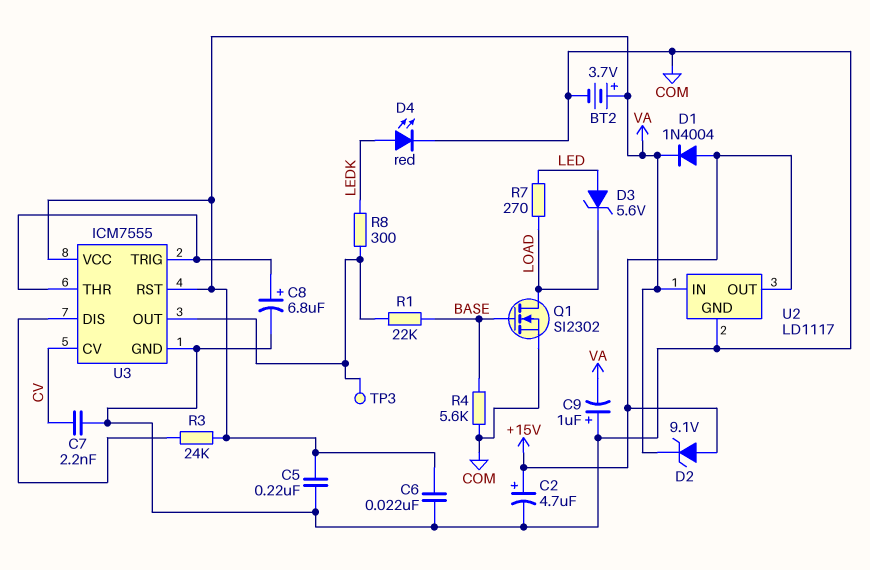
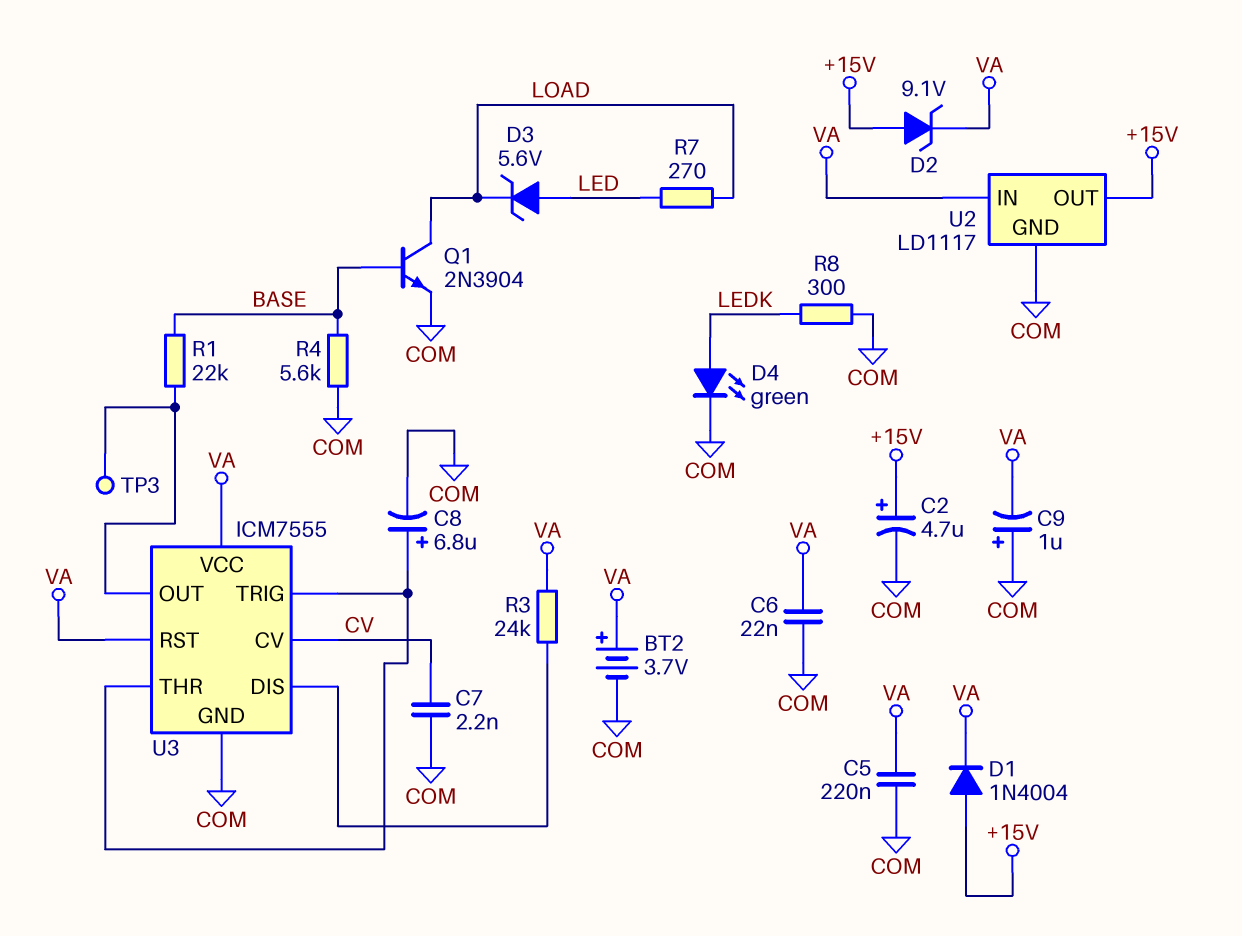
D4: LED red (A LEDK, K COM) -> LED green (A LEDK, K COM)
Q1: NMOS SI2302 (G BASE, D LOAD, S COM) -> NPN 2N3904 (B BASE, C LOAD, E COM)
R8: 300 (LEDK, U3/OUT) -> 300 (COM, LEDK)

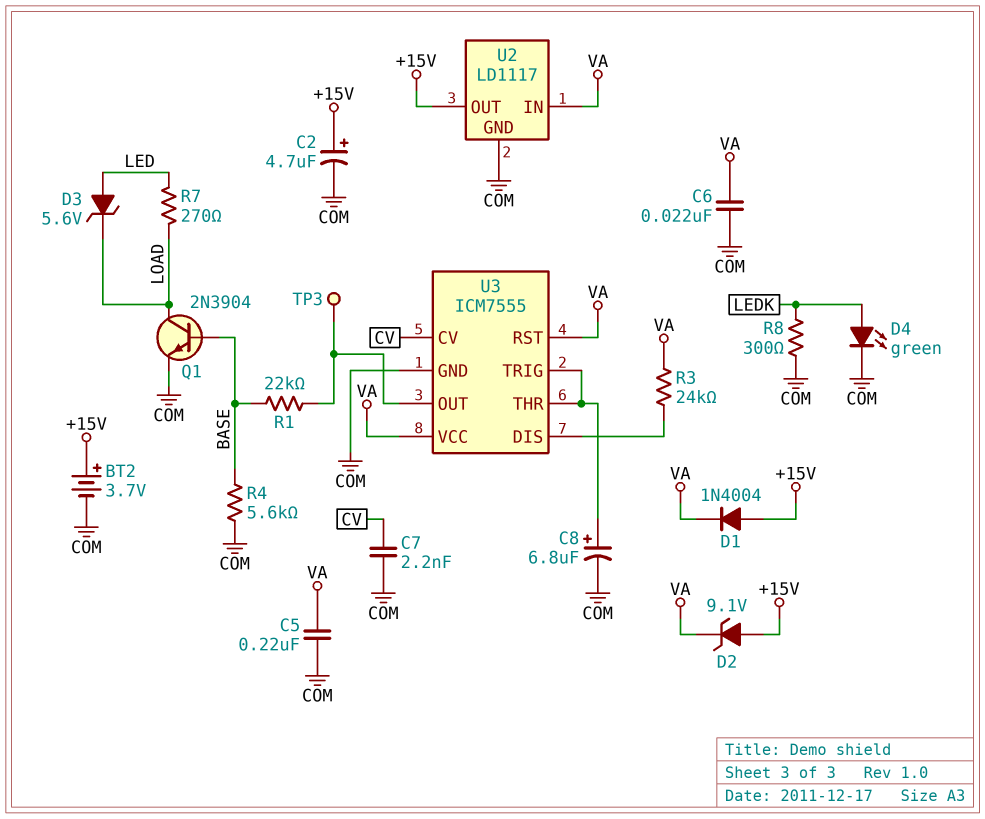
BT2: 3.7V (plus VA, minus COM) -> 3.7V (plus +15V, minus COM)
C9: 1uF (plus COM, minus VA) -> none

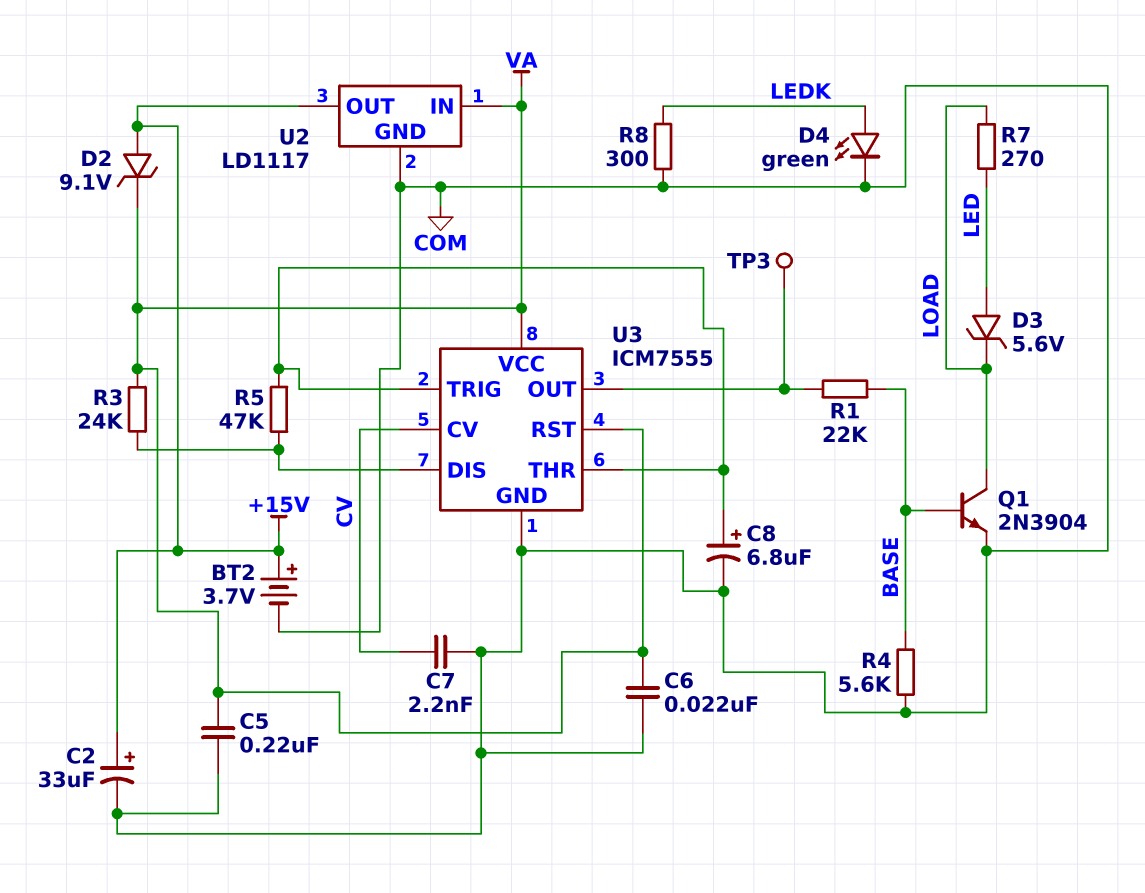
C2: 4.7uF (plus +15V, minus COM) -> 33uF (plus +15V, minus COM)
D1: diode 1N4004 (A +15V, K VA) -> none
R5: none -> 47k (U3/DIS, U3/THR)

